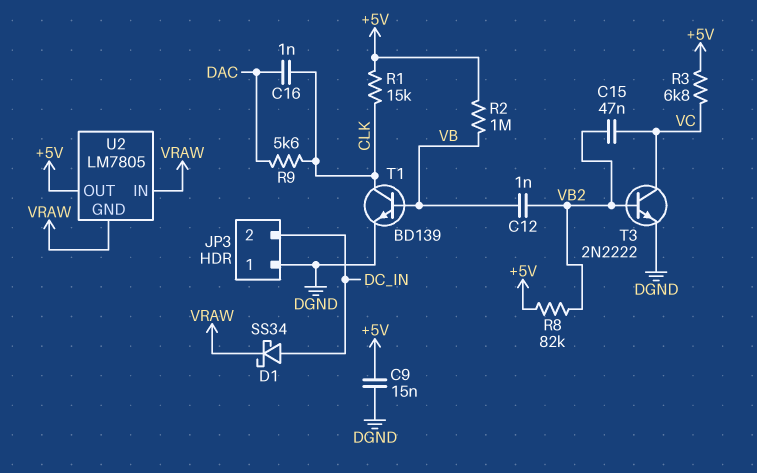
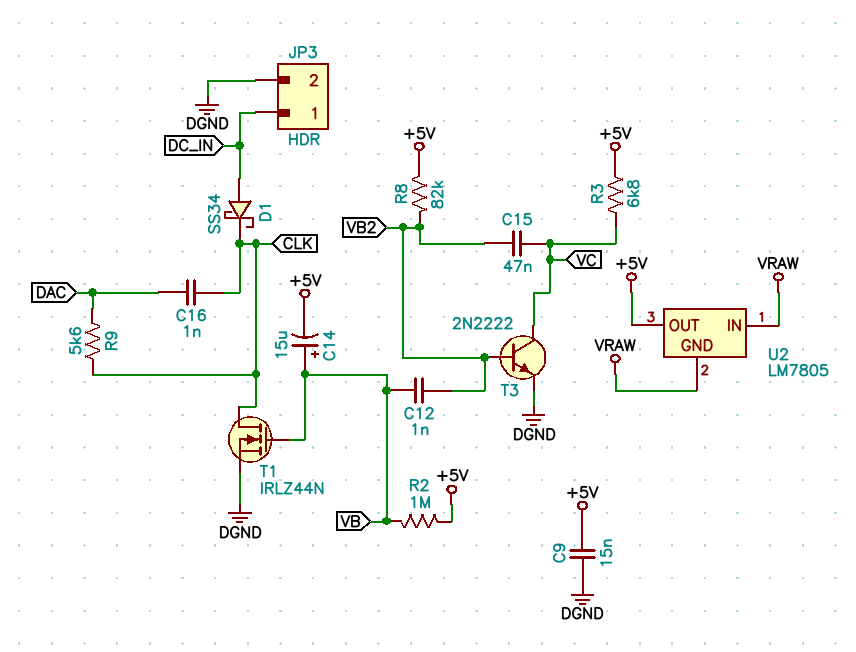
C14: none -> 15uF (plus VB, minus +5V)
D1: schottky SS34 (A DC_IN, K VRAW) -> schottky SS34 (A DC_IN, K CLK)
JP3 pin 1: DGND -> DC_IN
JP3 pin 2: DC_IN -> DGND
R1: 15k (+5V, CLK) -> none
T1: NPN BD139 (B VB, C CLK, E DGND) -> NMOS IRLZ44N (G VB, D CLK, S DGND)

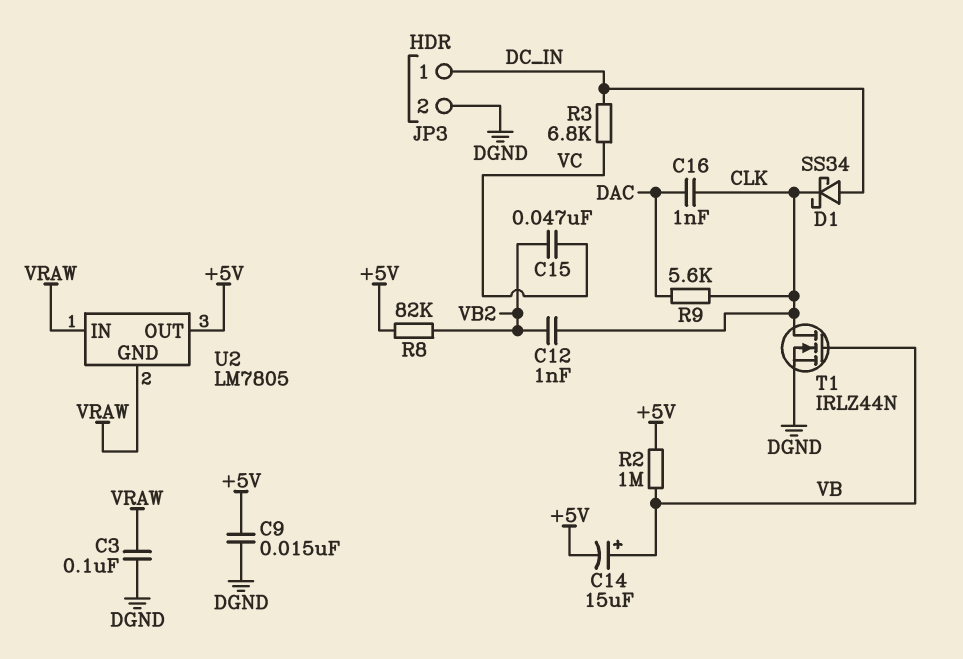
C3: none -> 100nF (DGND, VRAW)
C12: 1nF (VB, VB2) -> 1nF (CLK, VB2)
R3: 6.8k (+5V, VC) -> 6.8k (DC_IN, VC)
T3: NPN 2N2222 (B VB2, C VC, E DGND) -> none

